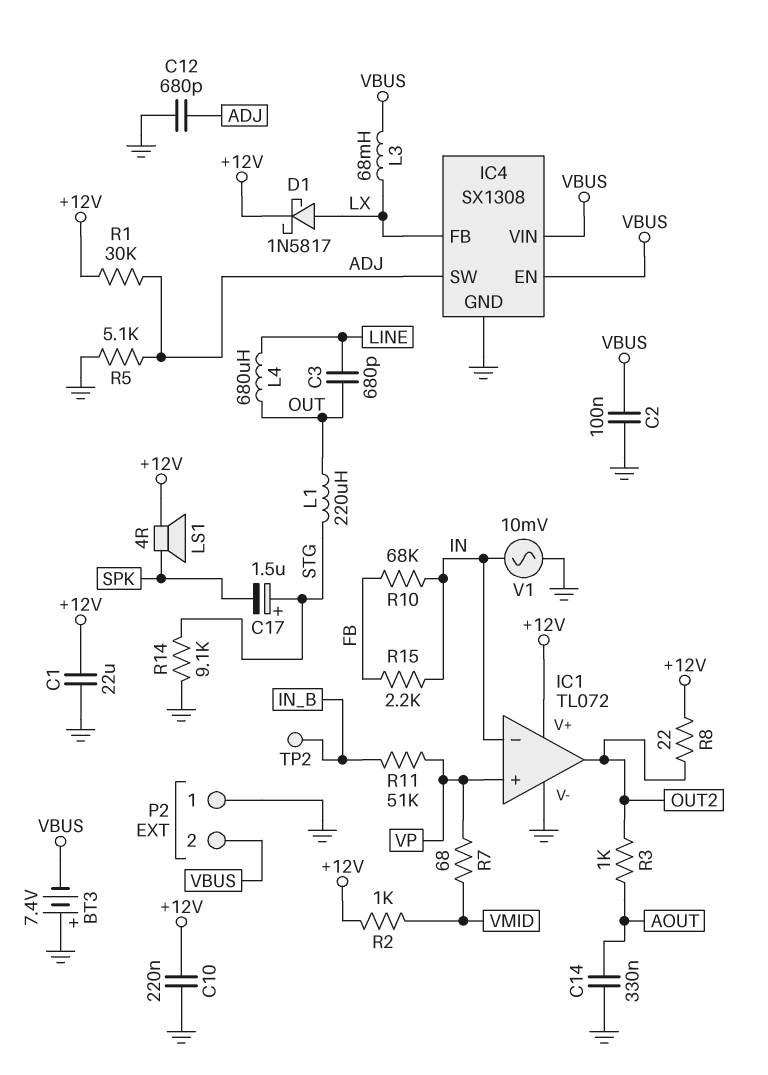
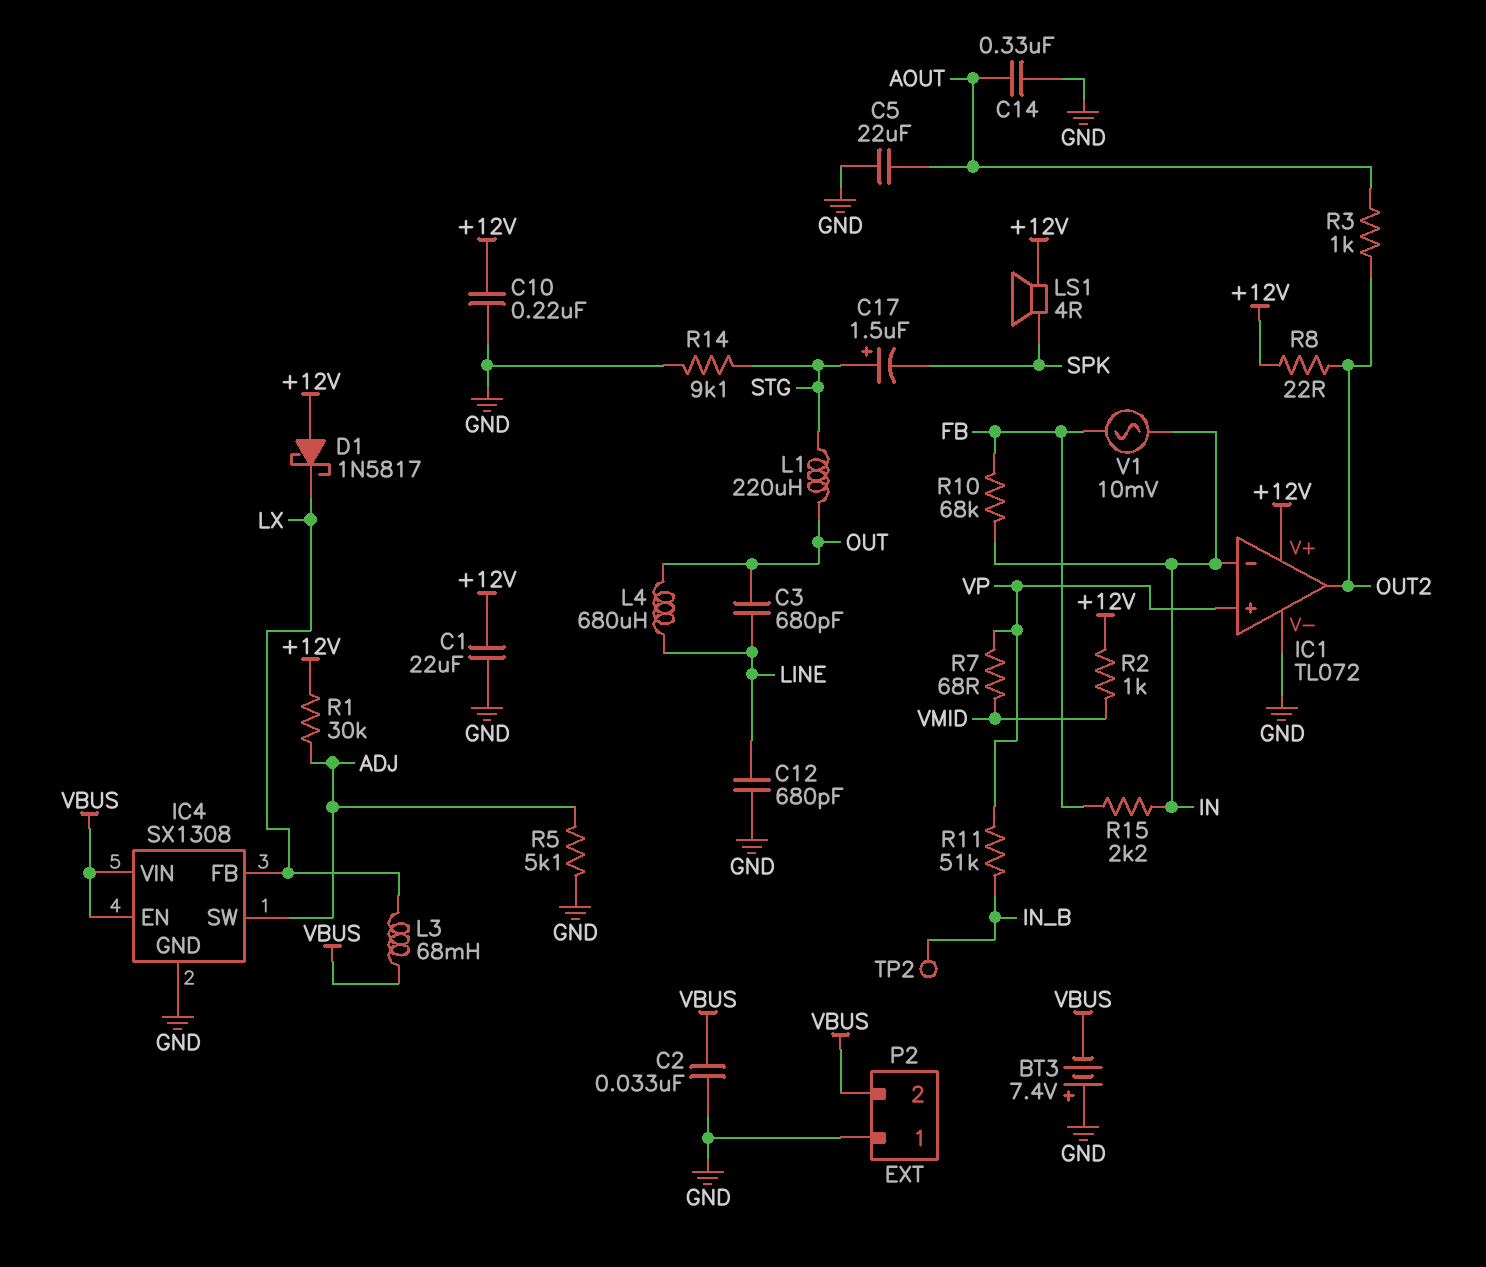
C2: 100nF (GND, VBUS) -> 33nF (GND, VBUS)
C5: none -> 22uF (AOUT, GND)
C12: 680pF (ADJ, GND) -> 680pF (GND, LINE)
D1: schottky 1N5817 (A LX, K +12V) -> schottky 1N5817 (A +12V, K LX)
V1: AC 10mV (GND, IN) -> AC 10mV (FB, IN)

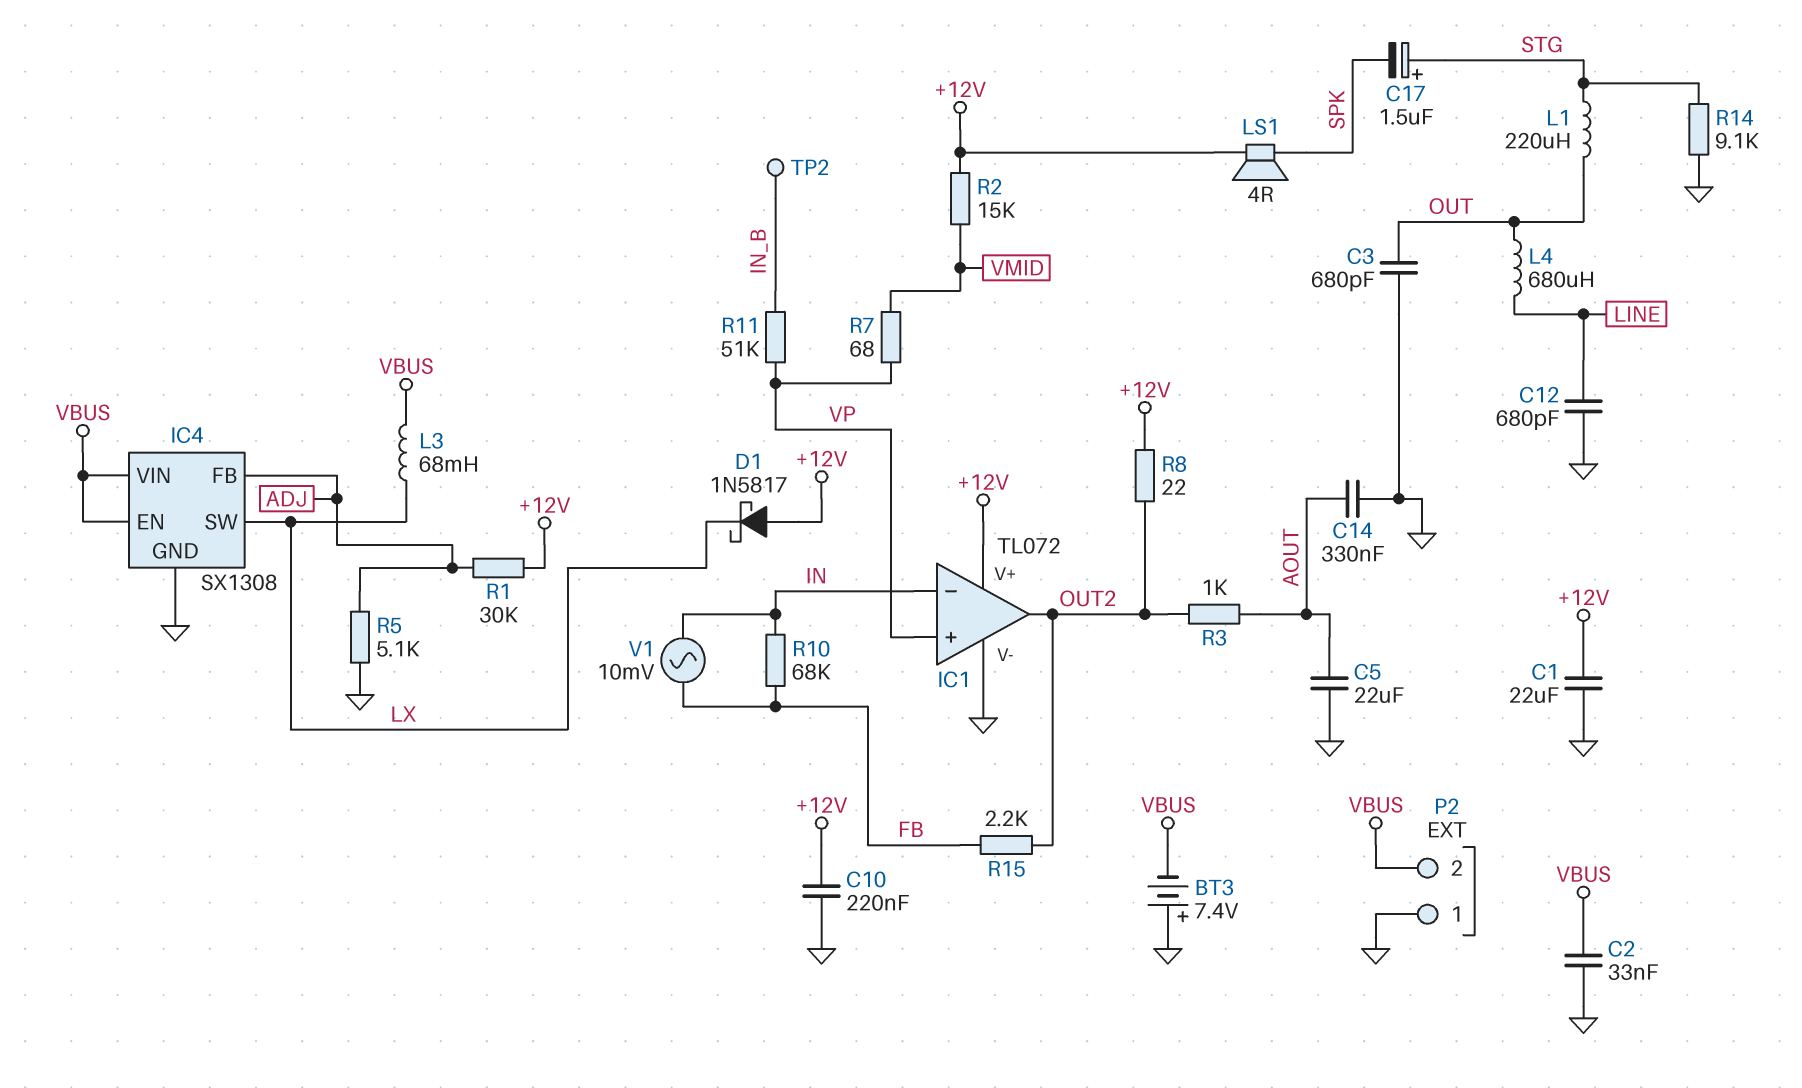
C3: 680pF (LINE, OUT) -> 680pF (GND, OUT)
IC4 pin FB: LX -> ADJ
IC4 pin SW: ADJ -> LX
R2: 1k (+12V, VMID) -> 15k (+12V, VMID)
R15: 2.2k (FB, IN) -> 2.2k (FB, OUT2)

